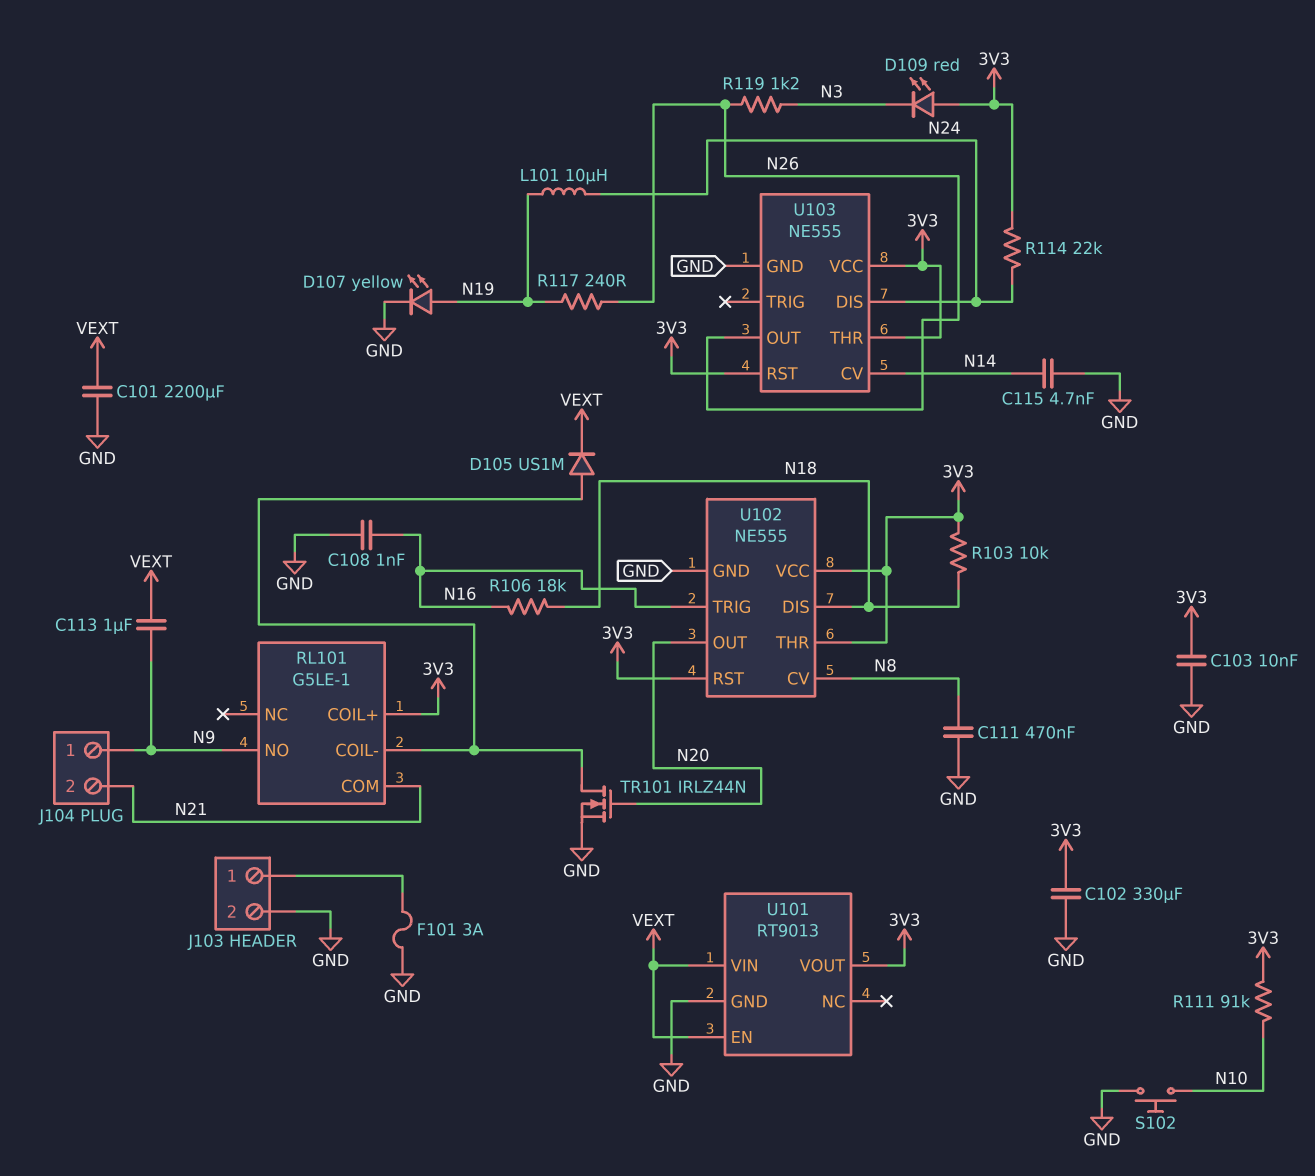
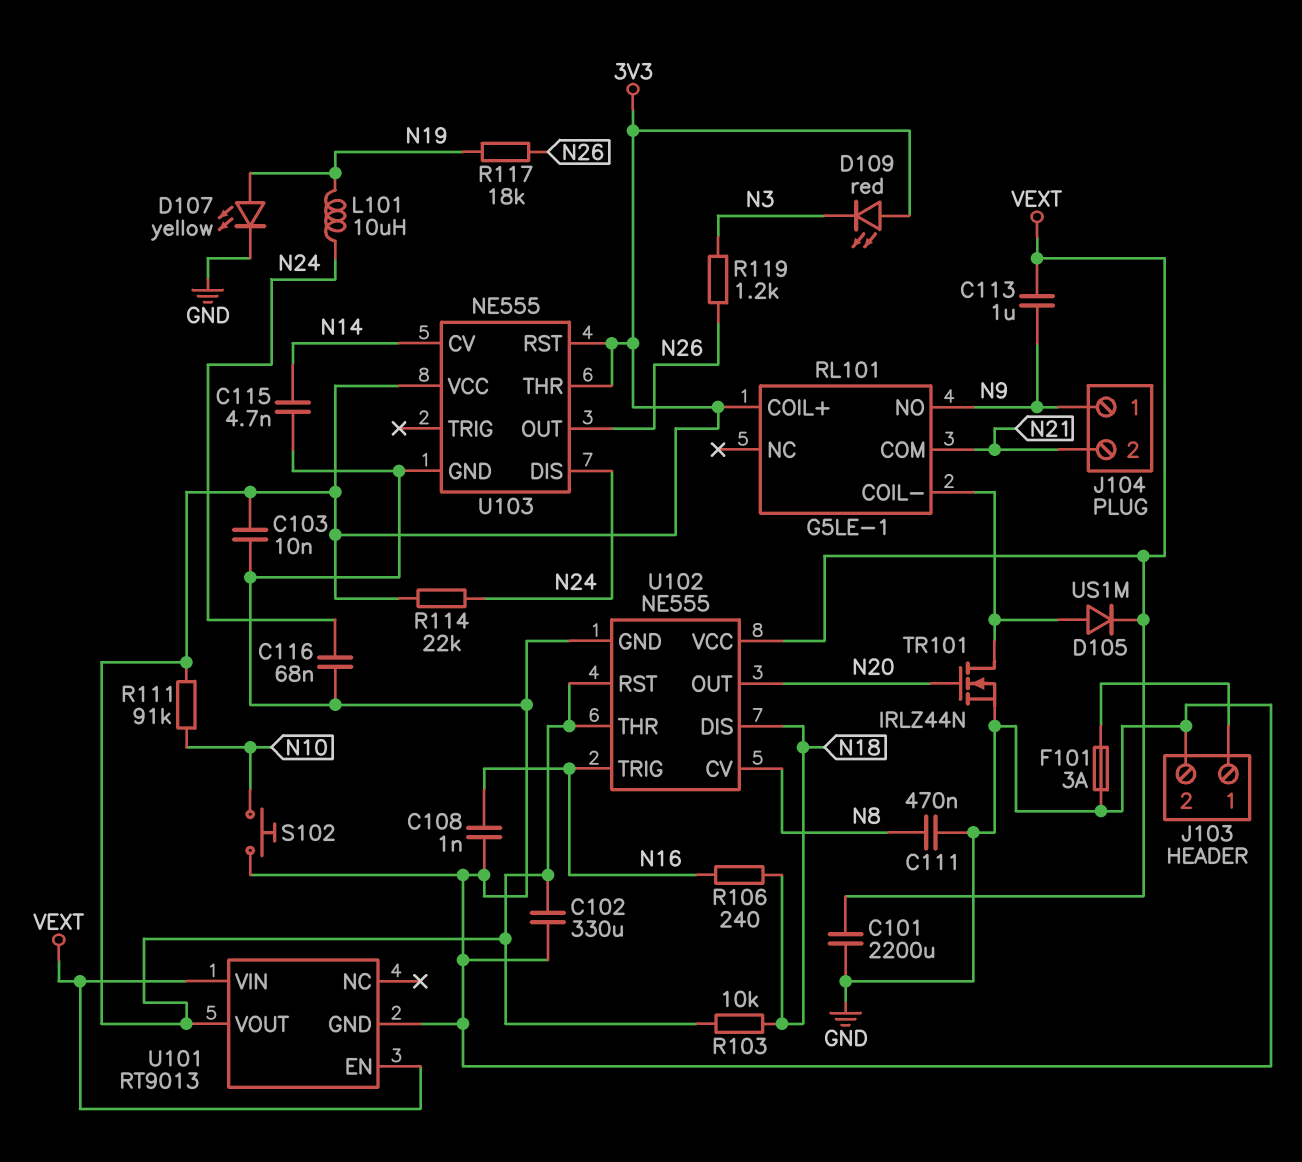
C116: none -> 68nF (GND, N24)
R106: 18k (N16, N18) -> 240 (N16, N18)
R117: 240 (N19, N26) -> 18k (N19, N26)
U102 pin VCC: 3V3 -> VEXT

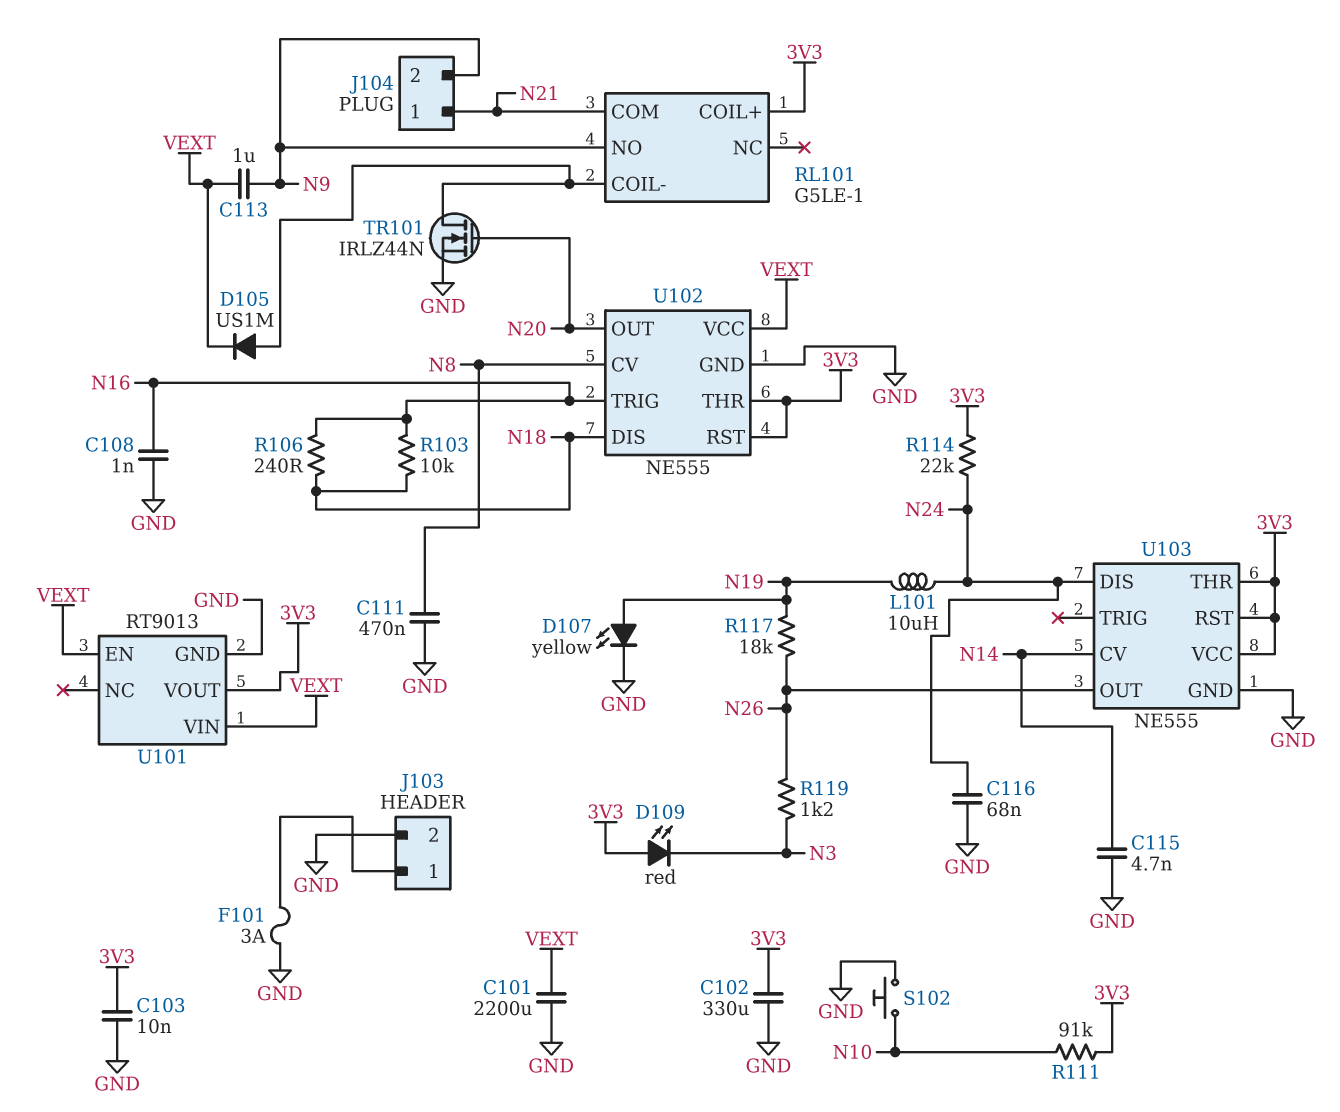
J104 pin 1: N9 -> N21
J104 pin 2: N21 -> N9
R103: 10k (3V3, N18) -> 10k (N16, N18)

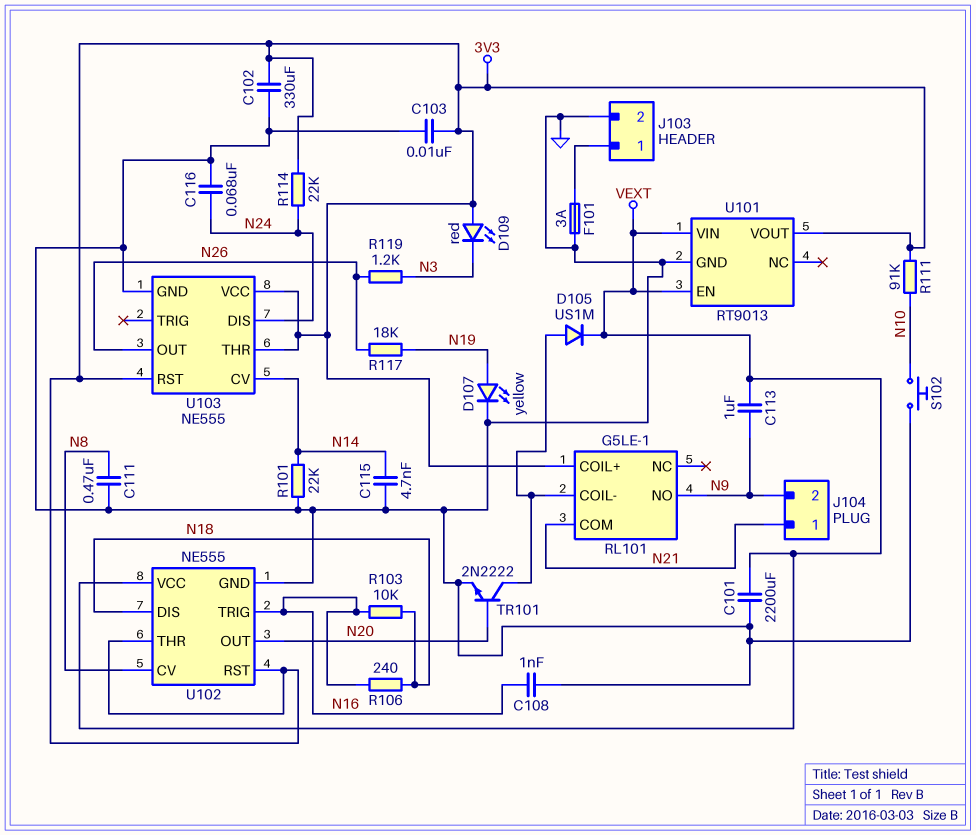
L101: 10uH (N19, N24) -> none
R101: none -> 22k (GND, N14)
TR101: NMOS IRLZ44N (G N20, D RL101/COIL-, S GND) -> NPN 2N2222 (B N20, C RL101/COIL-, E GND)

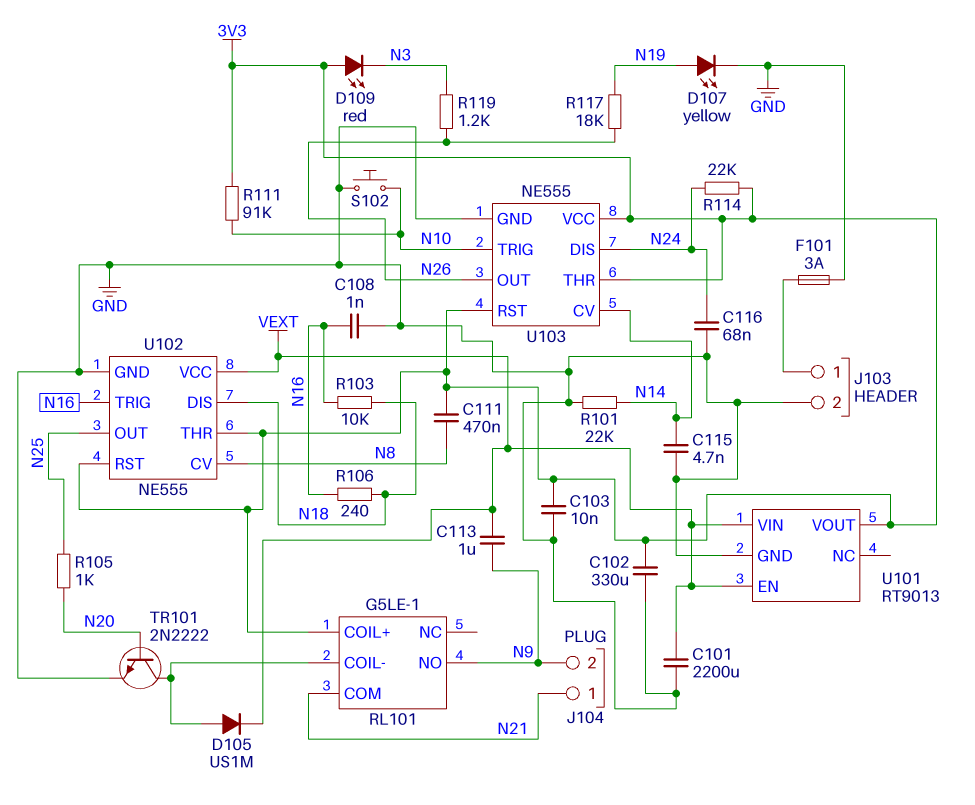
C111: 470nF (GND, N8) -> 470nF (3V3, N8)
R105: none -> 1k (N20, N25)
U102 pin OUT: N20 -> N25
U103 pin TRIG: none -> N10

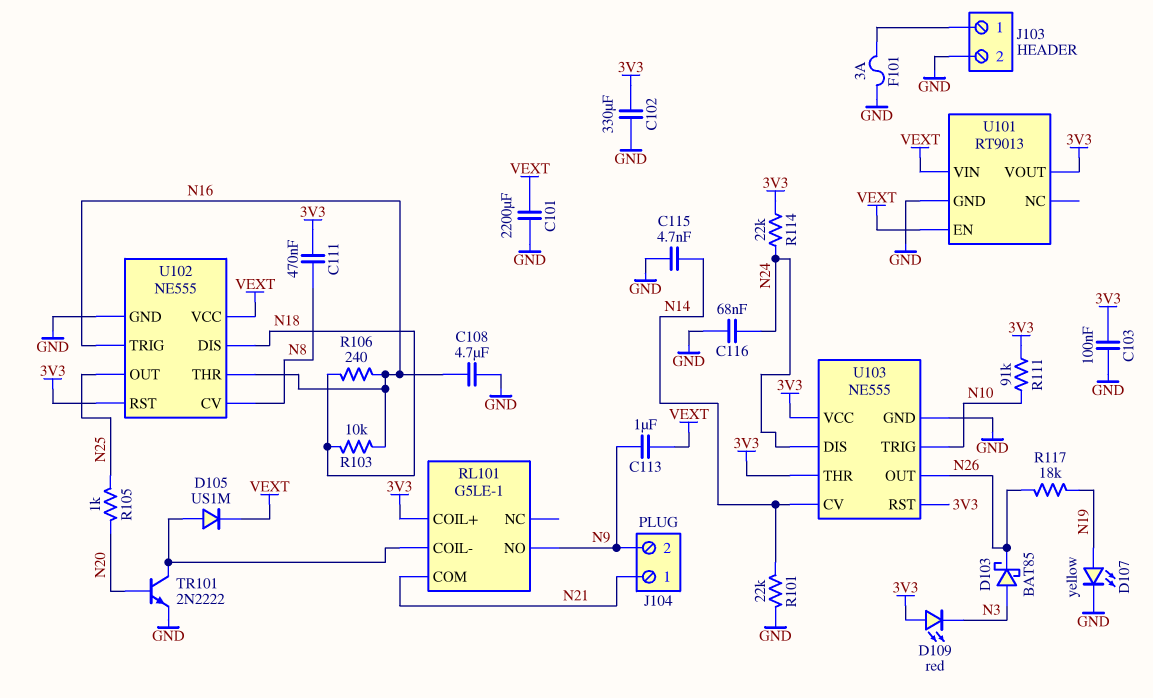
C103: 10nF (3V3, GND) -> 100nF (3V3, GND)
C108: 1nF (GND, N16) -> 4.7uF (GND, N16)
D103: none -> schottky BAT85 (A N3, K N26)
R119: 1.2k (N3, N26) -> none
S102: button (GND, N10) -> none
U102 pin THR: 3V3 -> N16

